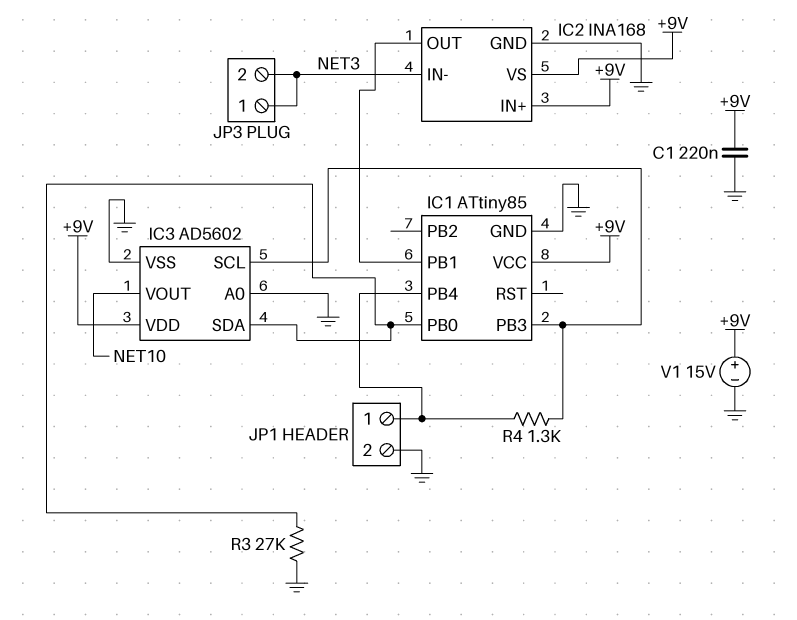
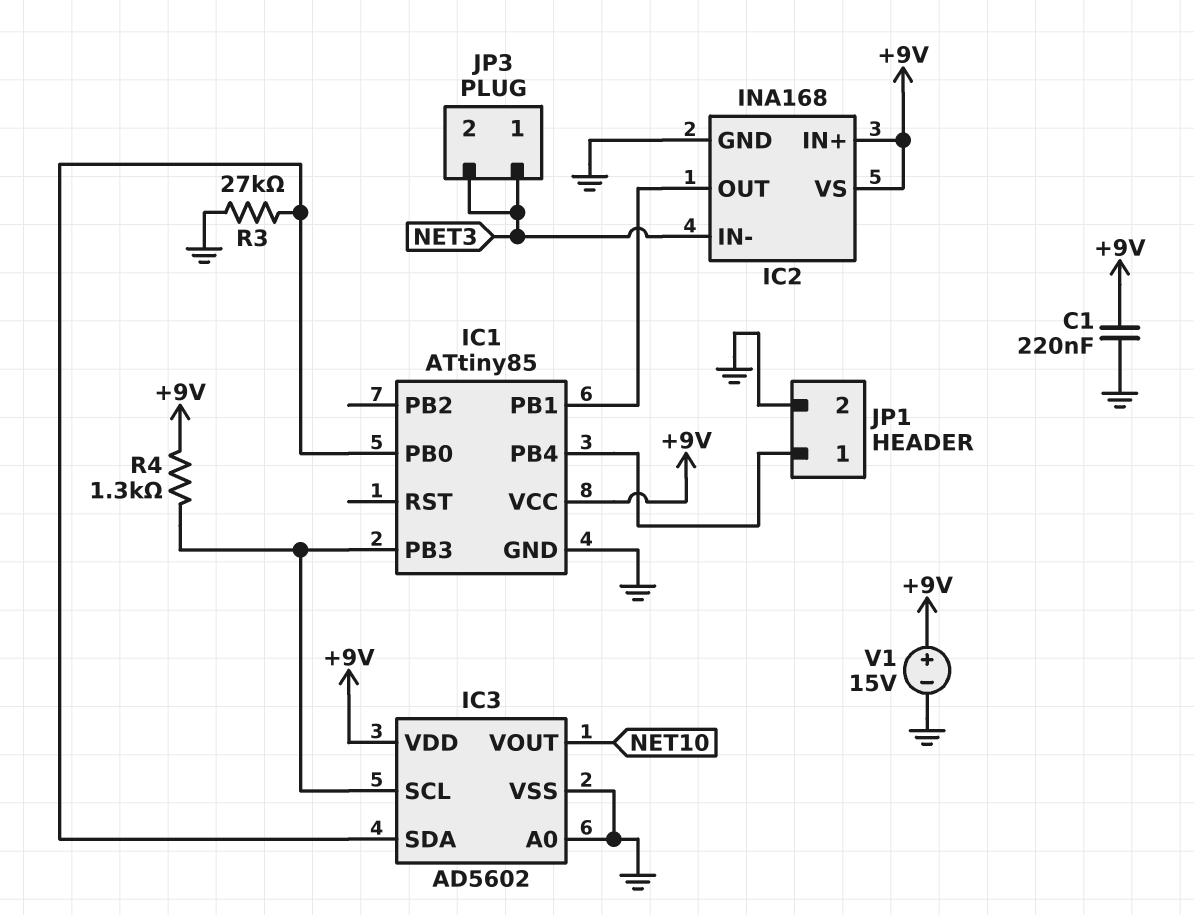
R4: 1.3k (IC1/PB3, IC1/PB4) -> 1.3k (+9V, IC1/PB3)

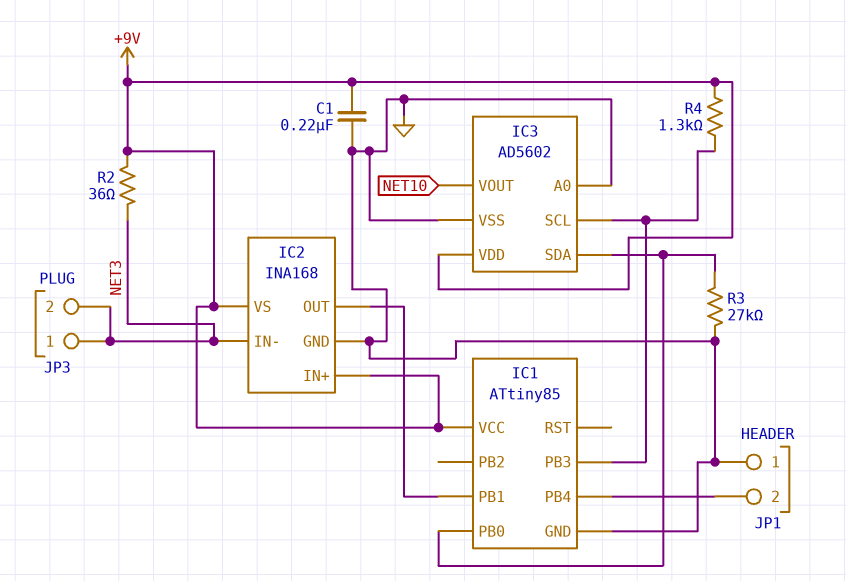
JP1 pin 1: IC1/PB4 -> GND
JP1 pin 2: GND -> IC1/PB4
R2: none -> 36 (+9V, NET3)
V1: 15V (plus +9V, minus GND) -> none

